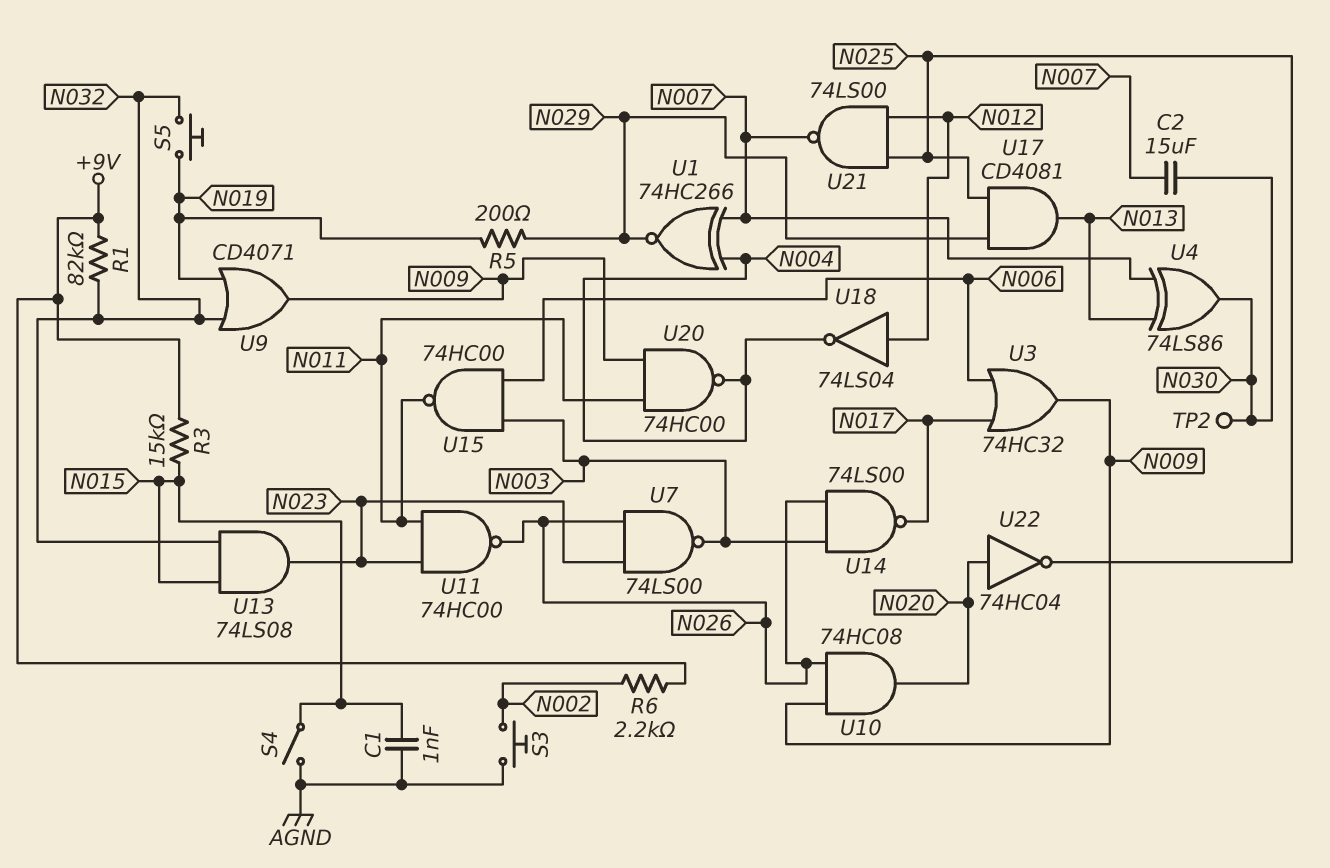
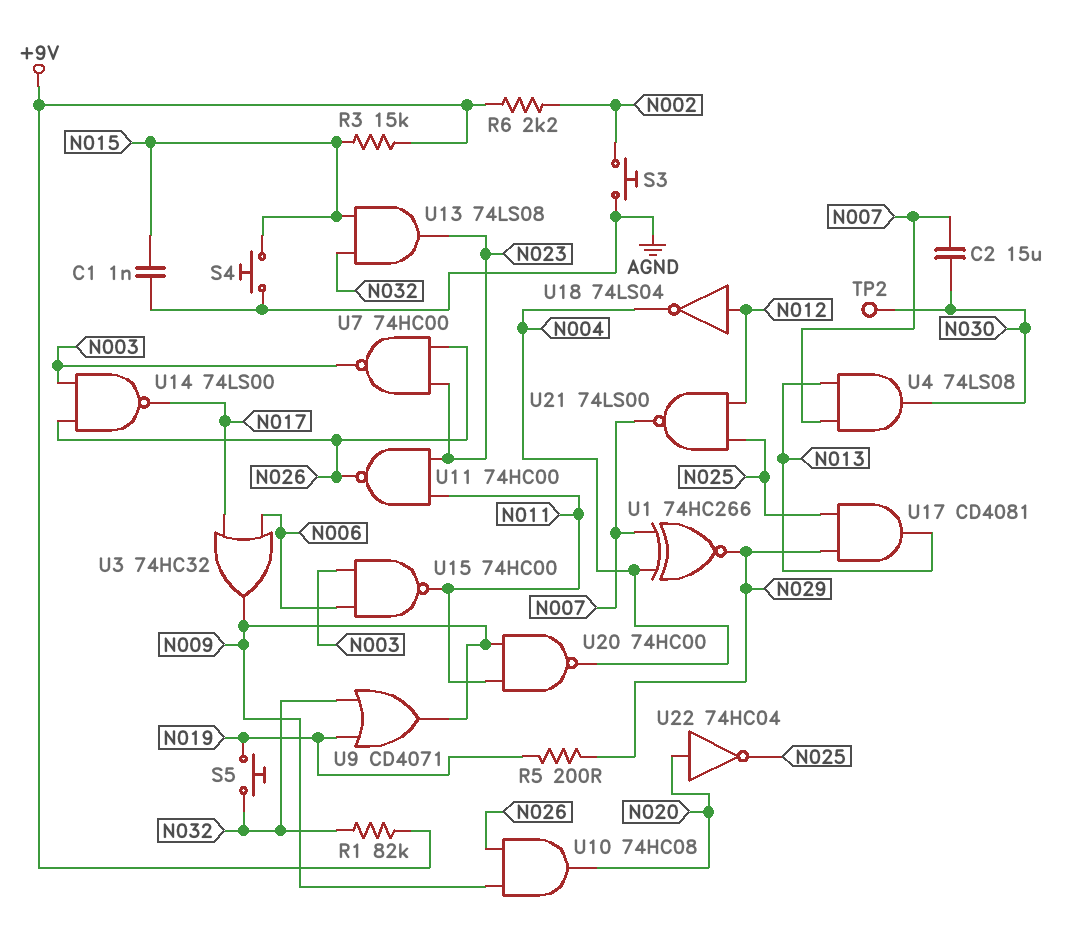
S4: switch (AGND, N015) -> button (AGND, N015)
U4: XOR 74LS86 (in N007, in N013, out N030) -> AND 74LS08 (in N007, in N013, out N030)
U7: NAND 74LS00 (in N023, in N026, out N003) -> NAND 74HC00 (in N023, in N026, out N003)

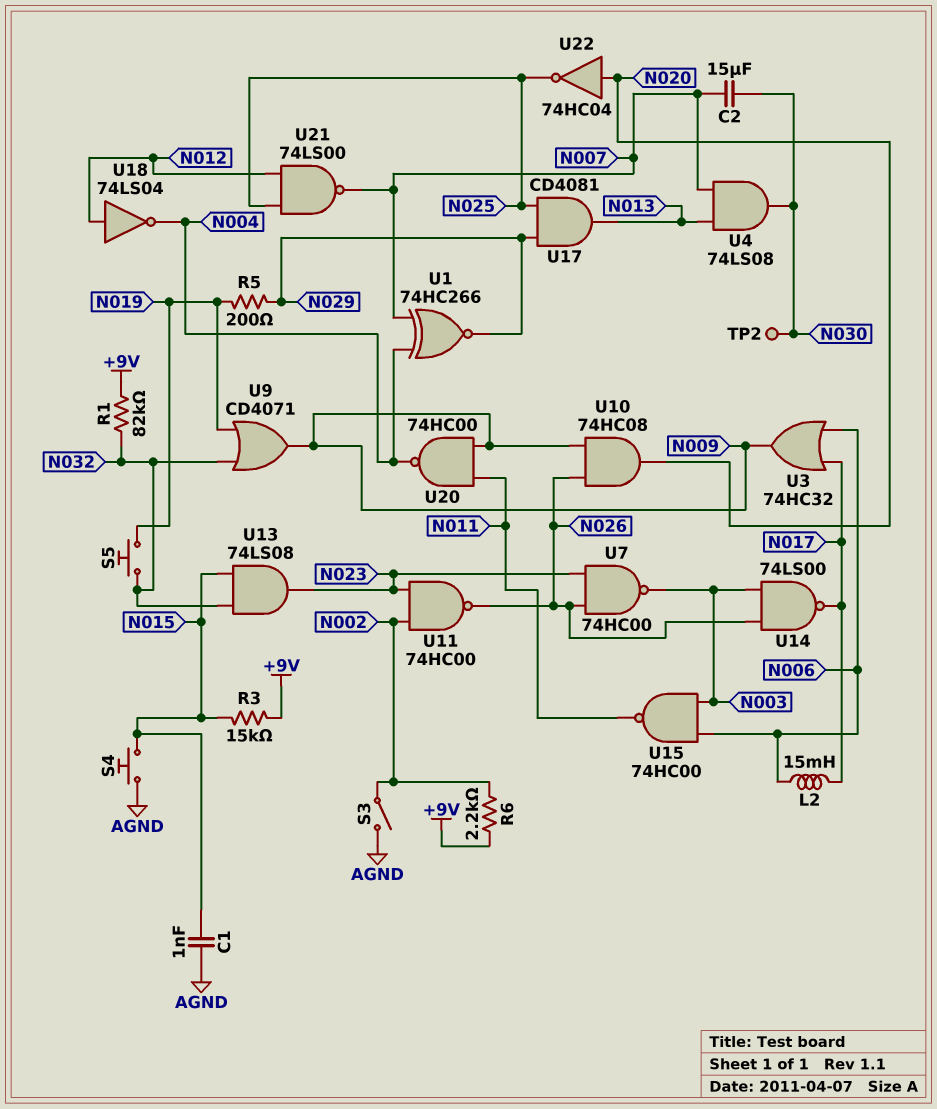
L2: none -> 15mH (N006, N017)
S3: button (AGND, N002) -> switch (AGND, N002)
U11: NAND 74HC00 (in N011, in N023, out N026) -> NAND 74HC00 (in N002, in N023, out N026)

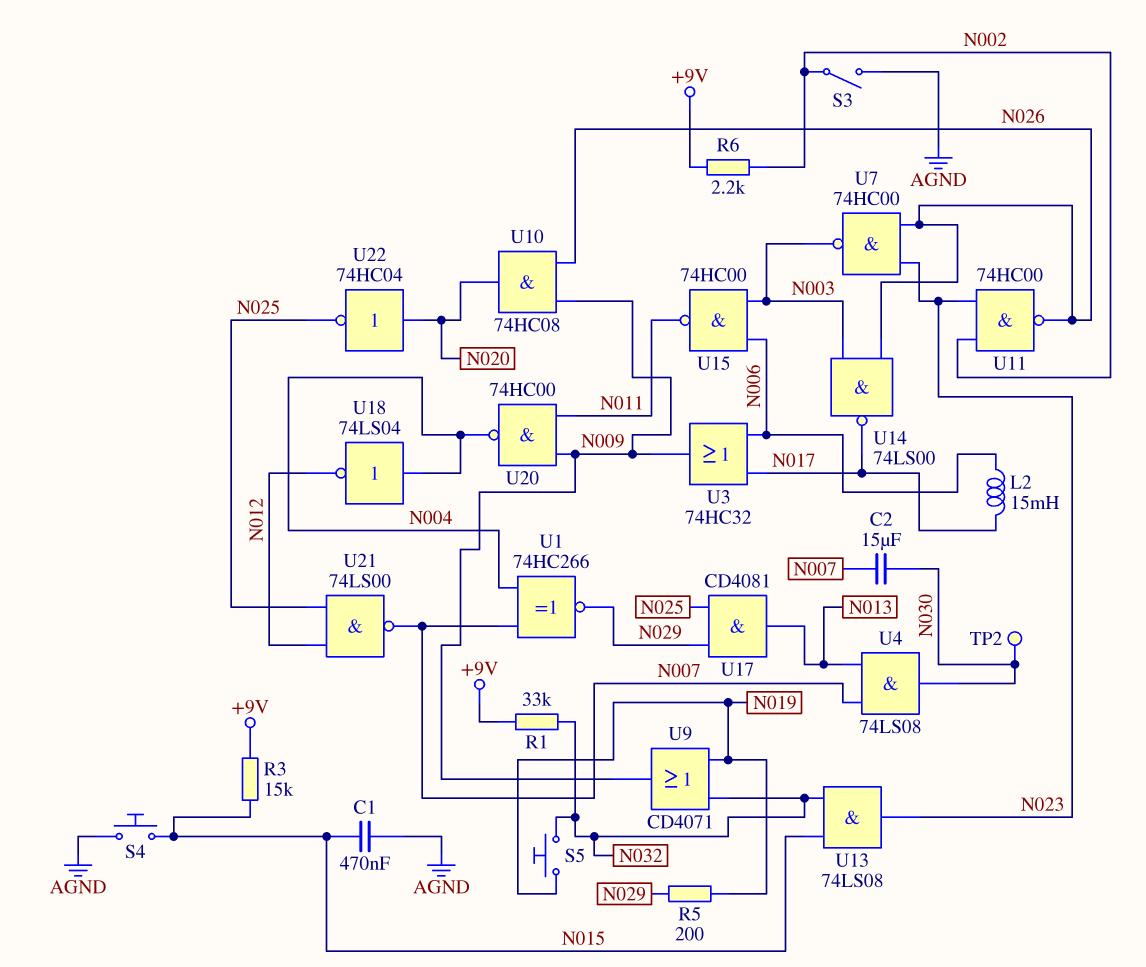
C1: 1nF (AGND, N015) -> 470nF (AGND, N015)
R1: 82k (+9V, N032) -> 33k (+9V, N032)
U18: NOT 74LS04 (in N012, out N004) -> NOT 74LS04 (in N004, out N012)

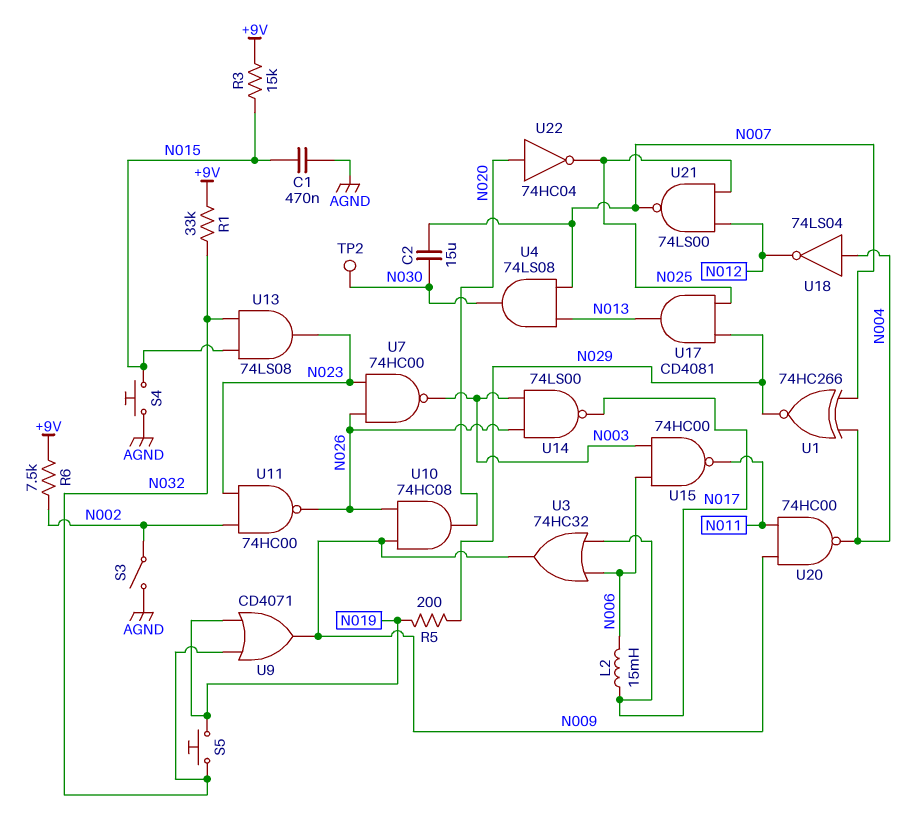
R6: 2.2k (+9V, N002) -> 7.5k (+9V, N002)

